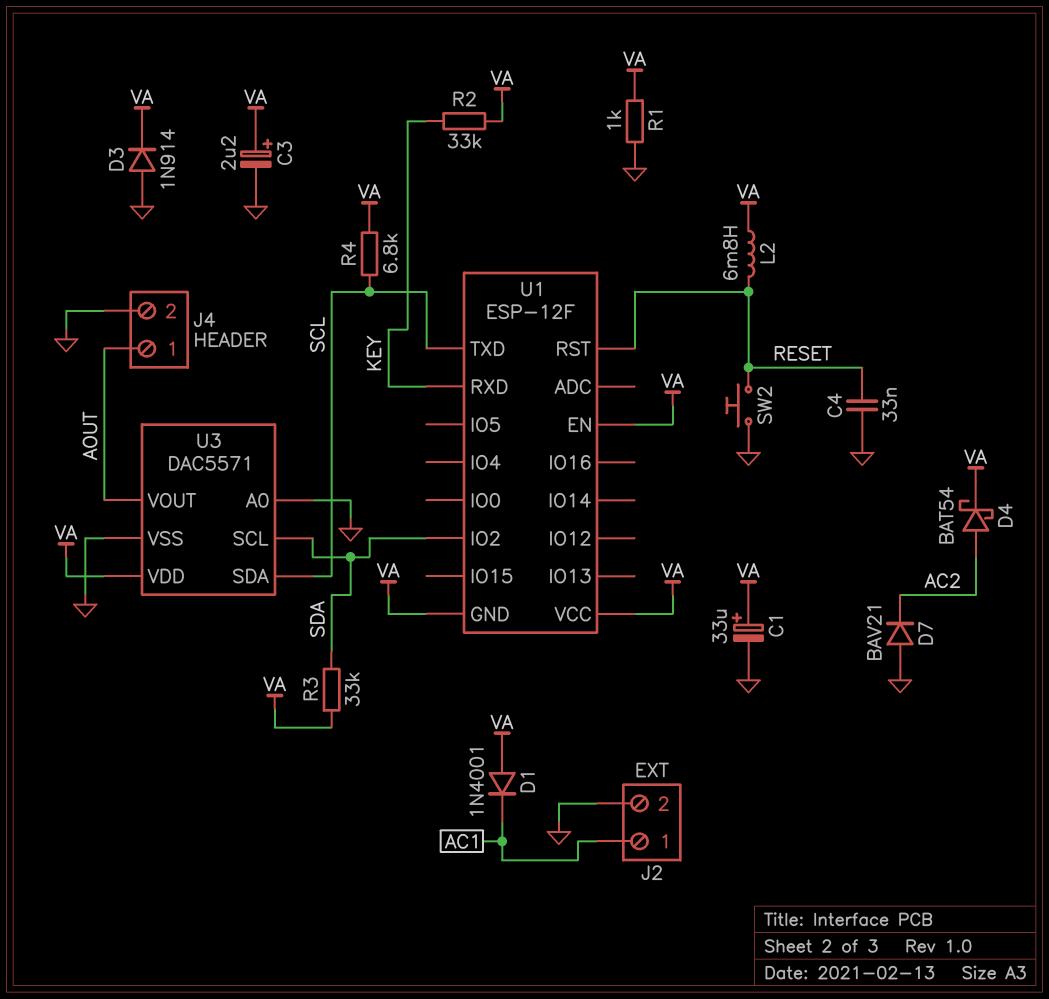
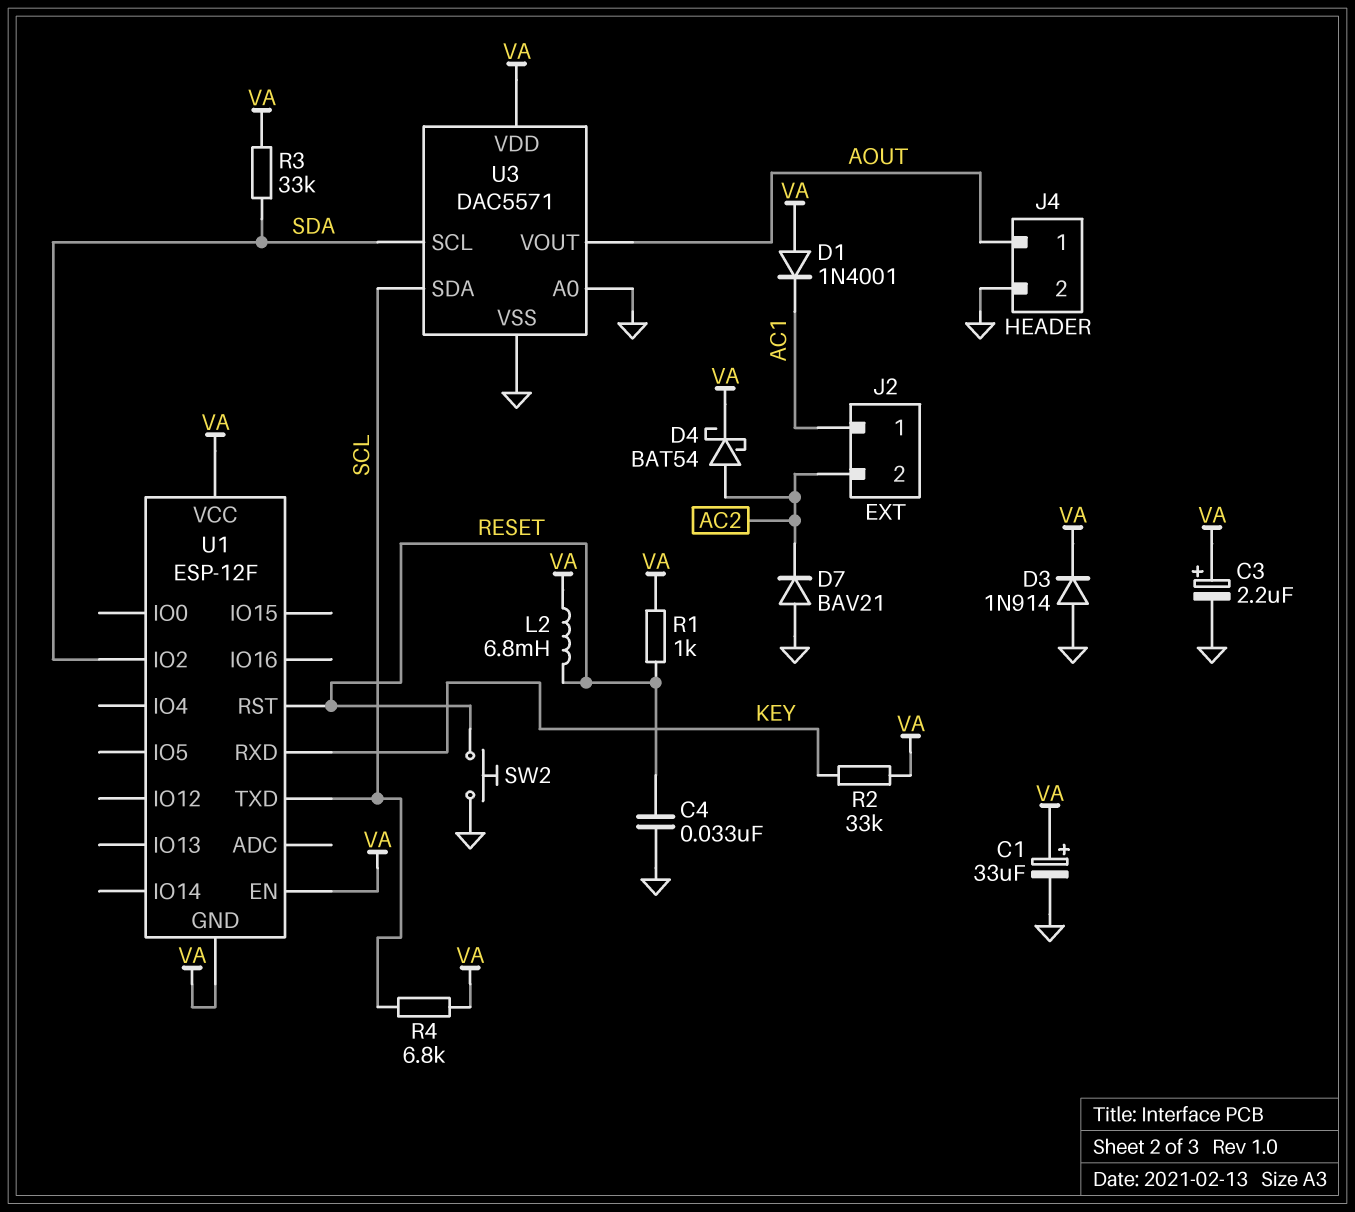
J2 pin 2: GND -> AC2
R1: 1k (GND, VA) -> 1k (RESET, VA)

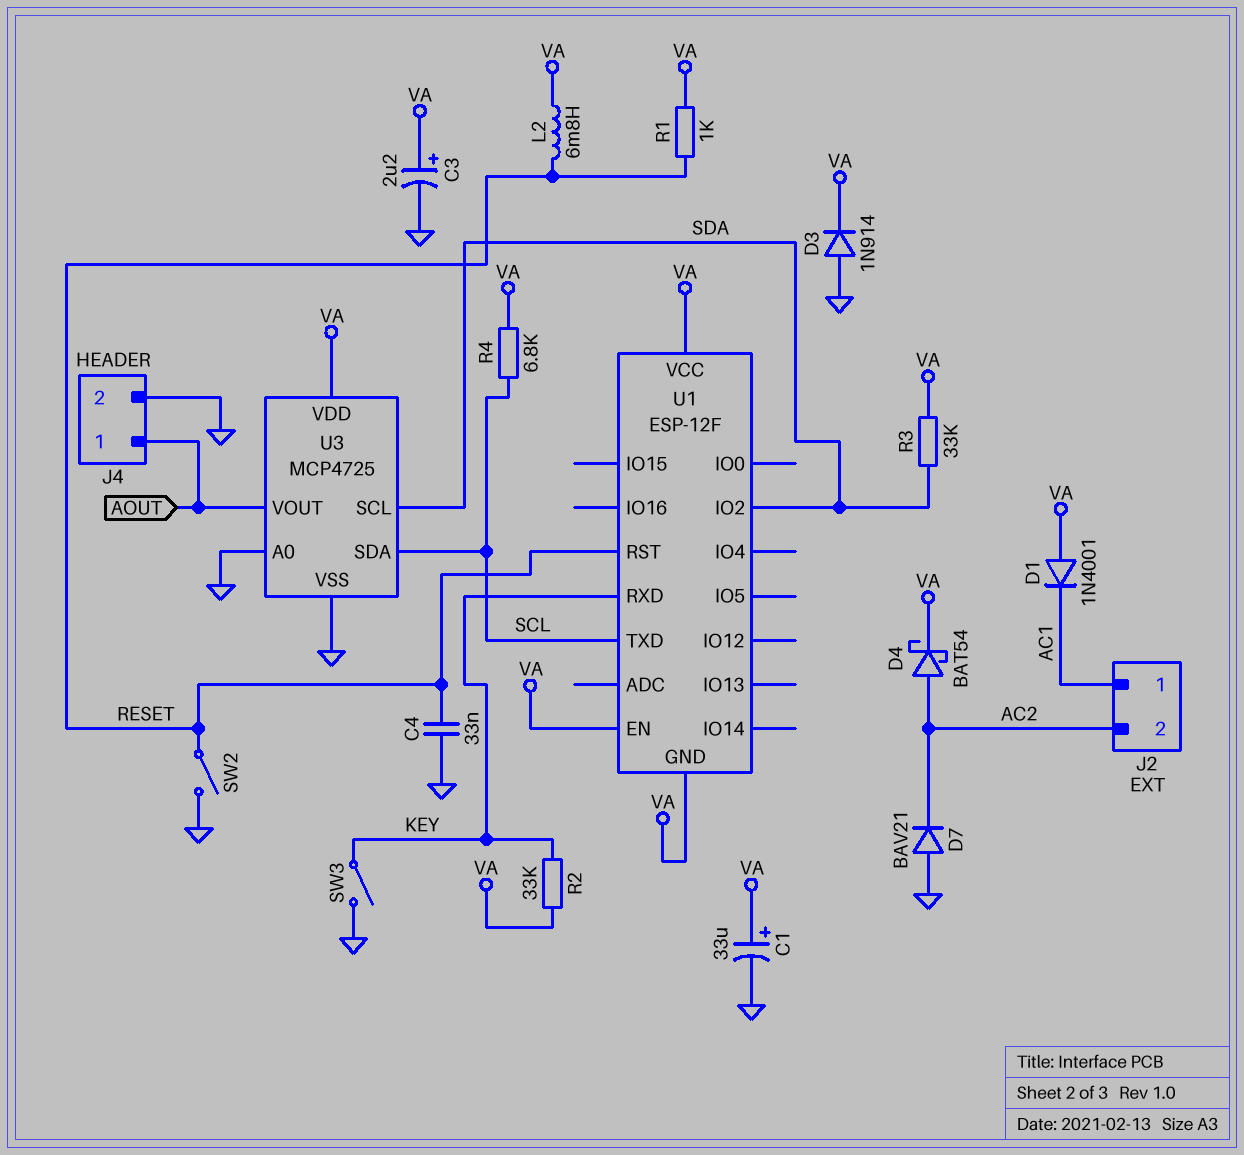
SW2: button (GND, RESET) -> switch (GND, RESET)
SW3: none -> switch (GND, KEY)
U3: DAC5571 -> MCP4725

